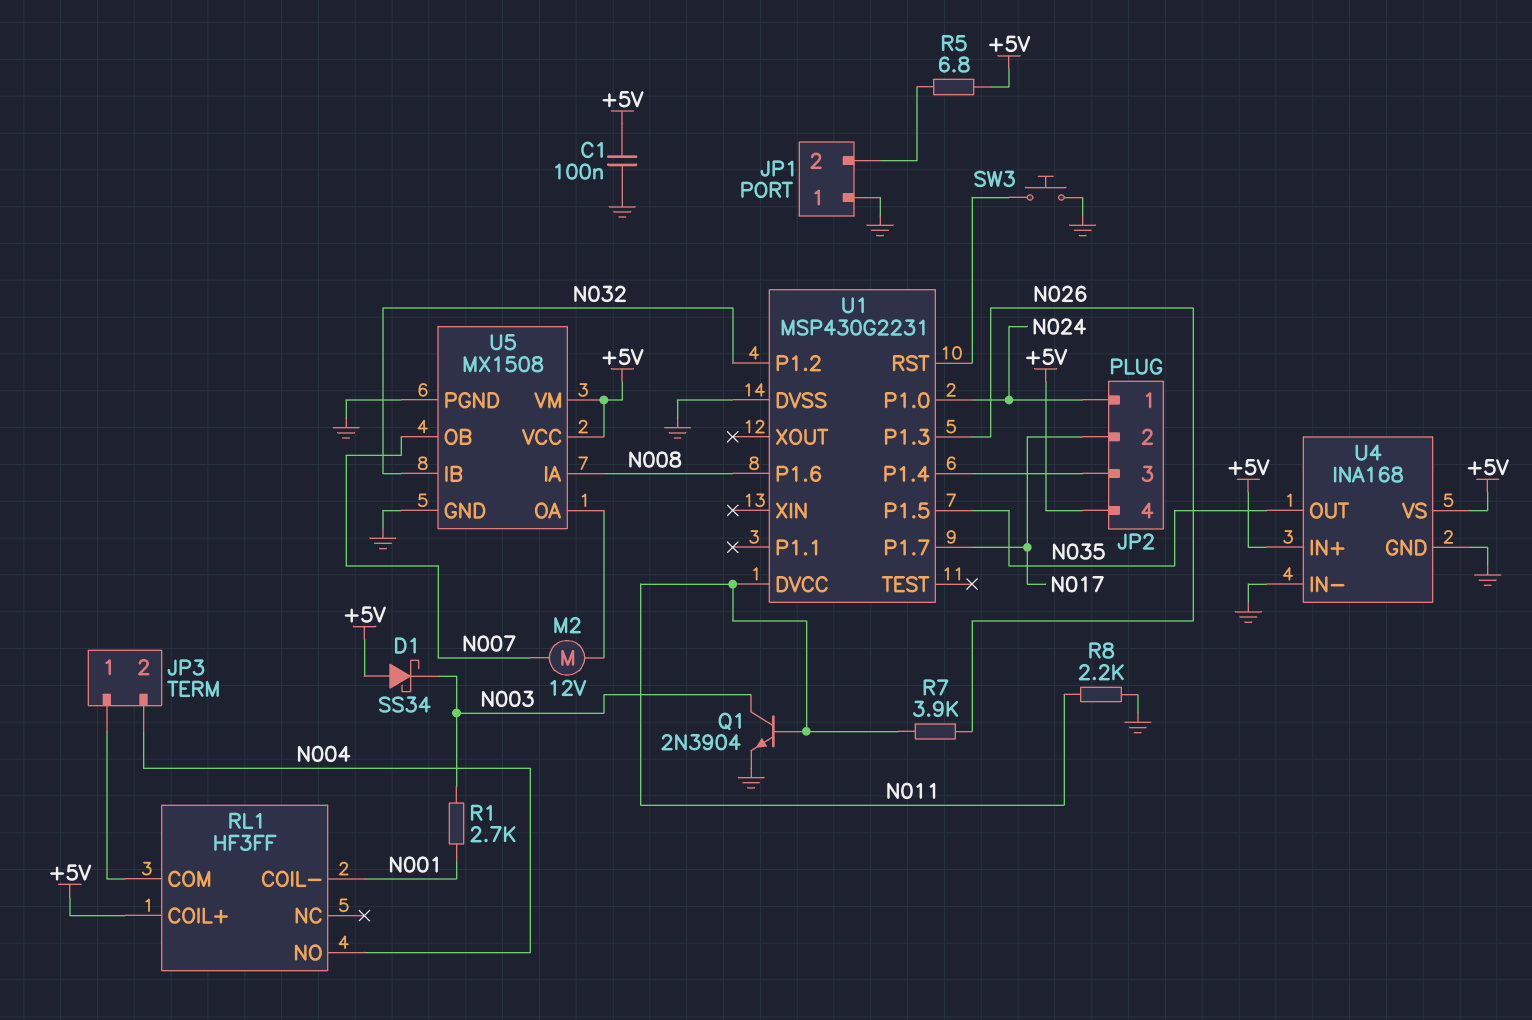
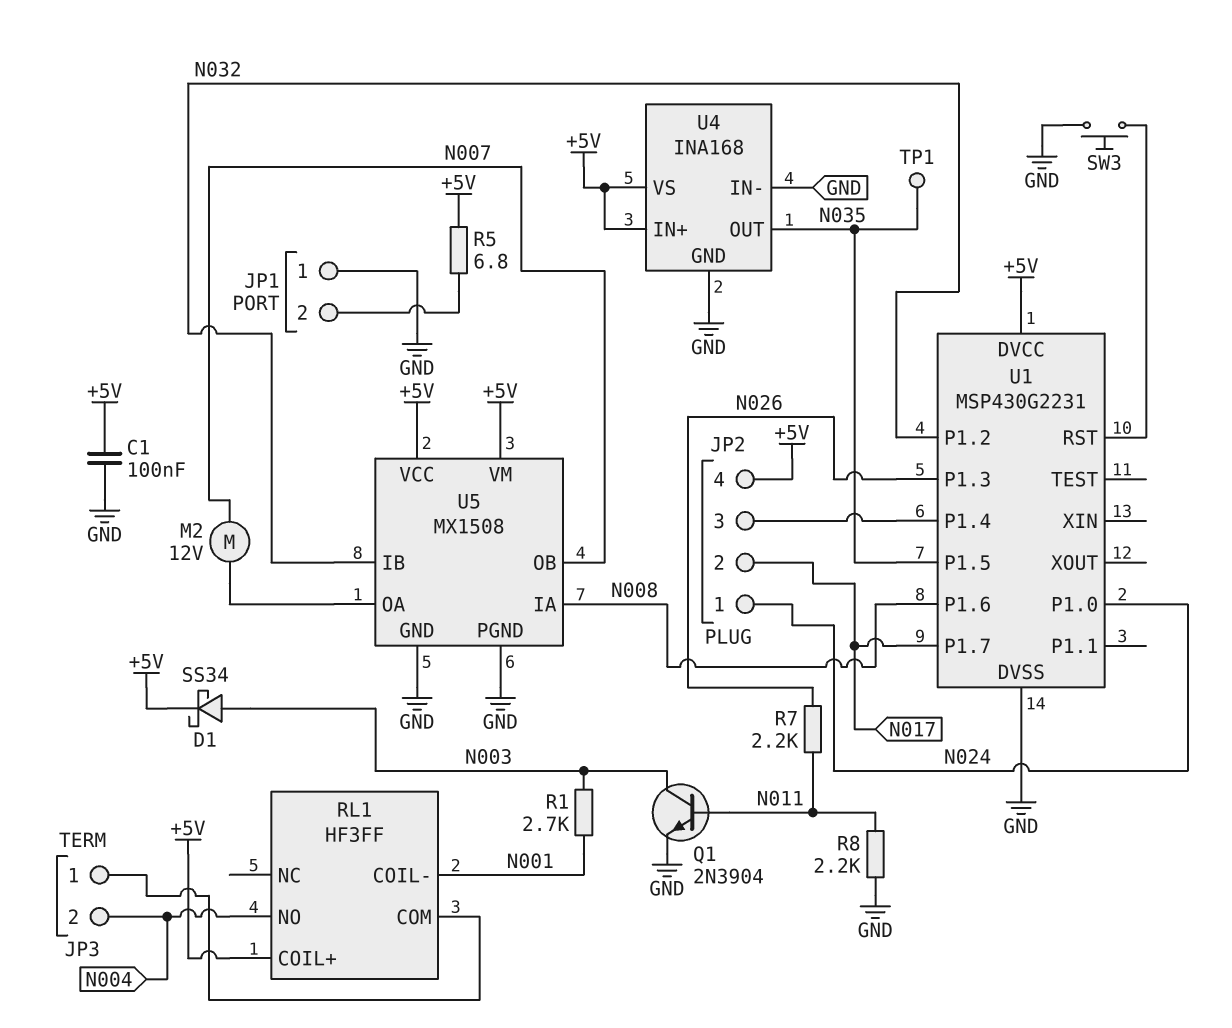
D1: schottky SS34 (A +5V, K N003) -> schottky SS34 (A N003, K +5V)
R7: 3.9k (N011, N026) -> 2.2k (N011, N026)
TP1: none -> test point (N035)
U1 pin DVCC: N011 -> +5V

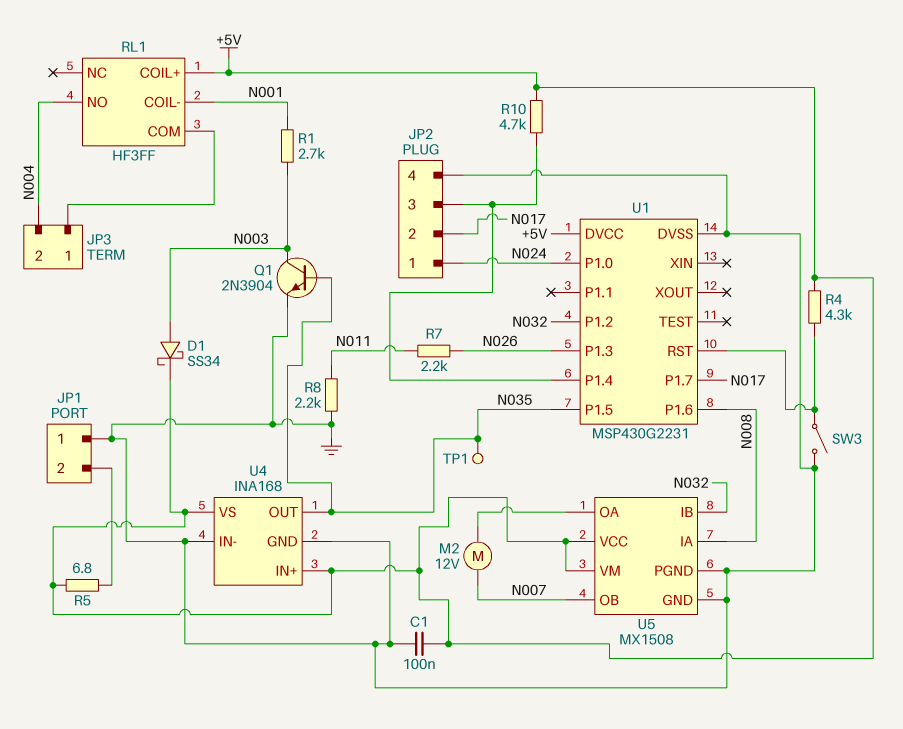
JP2 pin 4: +5V -> GND
Q1: NPN 2N3904 (B N011, C N003, E GND) -> NPN 2N3904 (B N035, C N003, E GND)
R4: none -> 4.3k (+5V, U1/RST)
R10: none -> 4.7k (+5V, JP2/3)
SW3: button (GND, U1/RST) -> switch (GND, U1/RST)

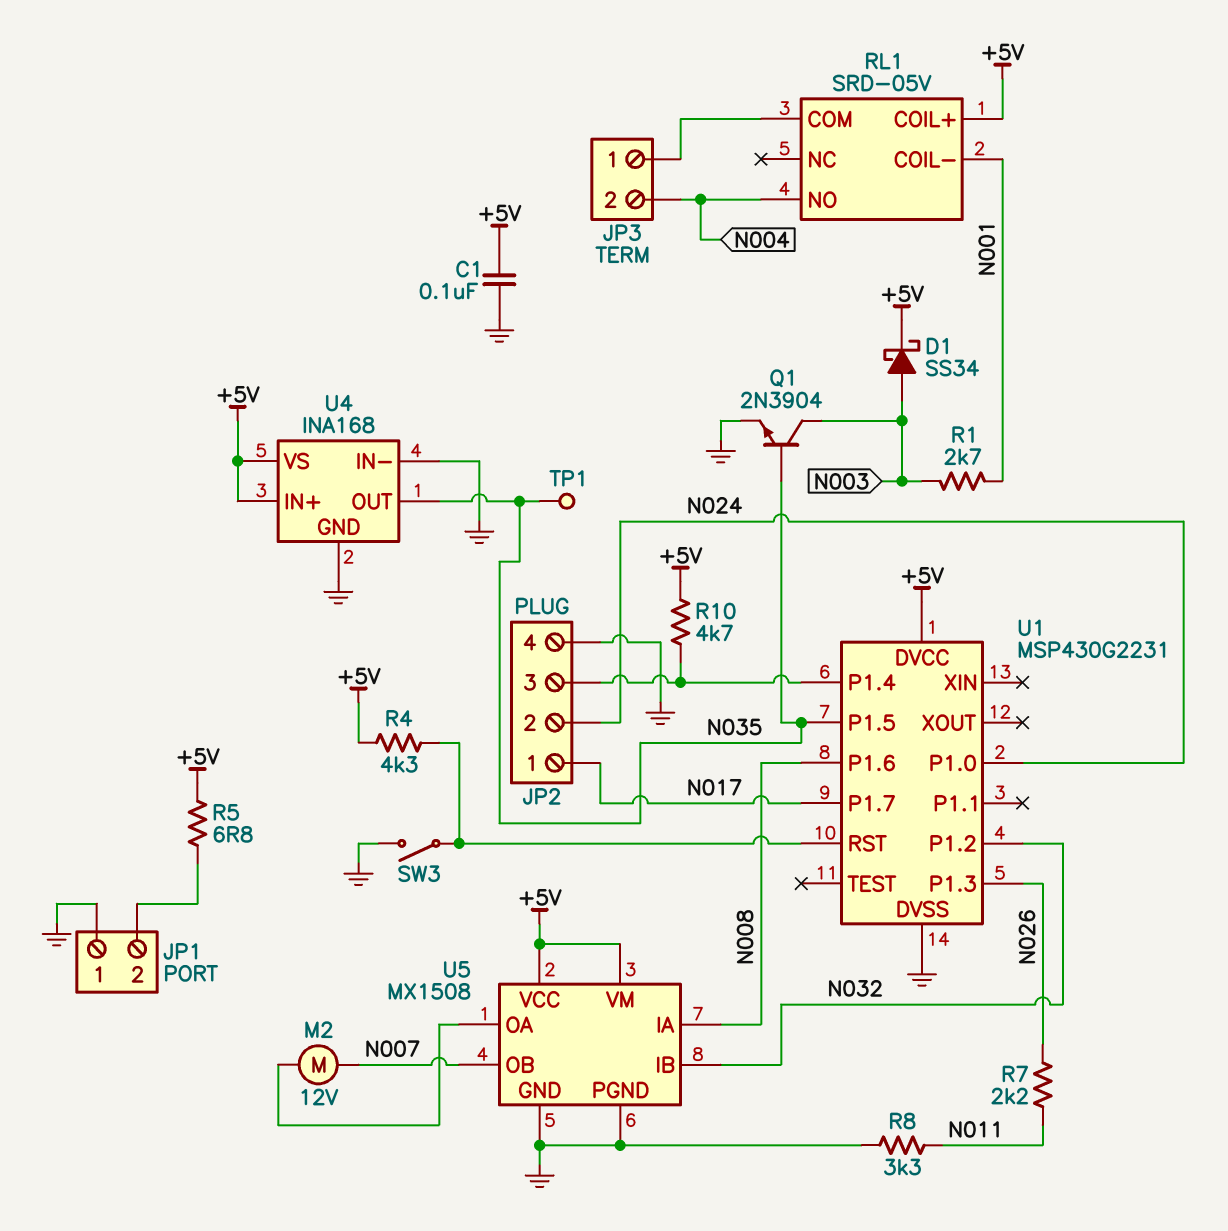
JP2 pin 1: N024 -> N017
JP2 pin 2: N017 -> N024
R8: 2.2k (GND, N011) -> 3.3k (GND, N011)
RL1: HF3FF -> SRD-05V

